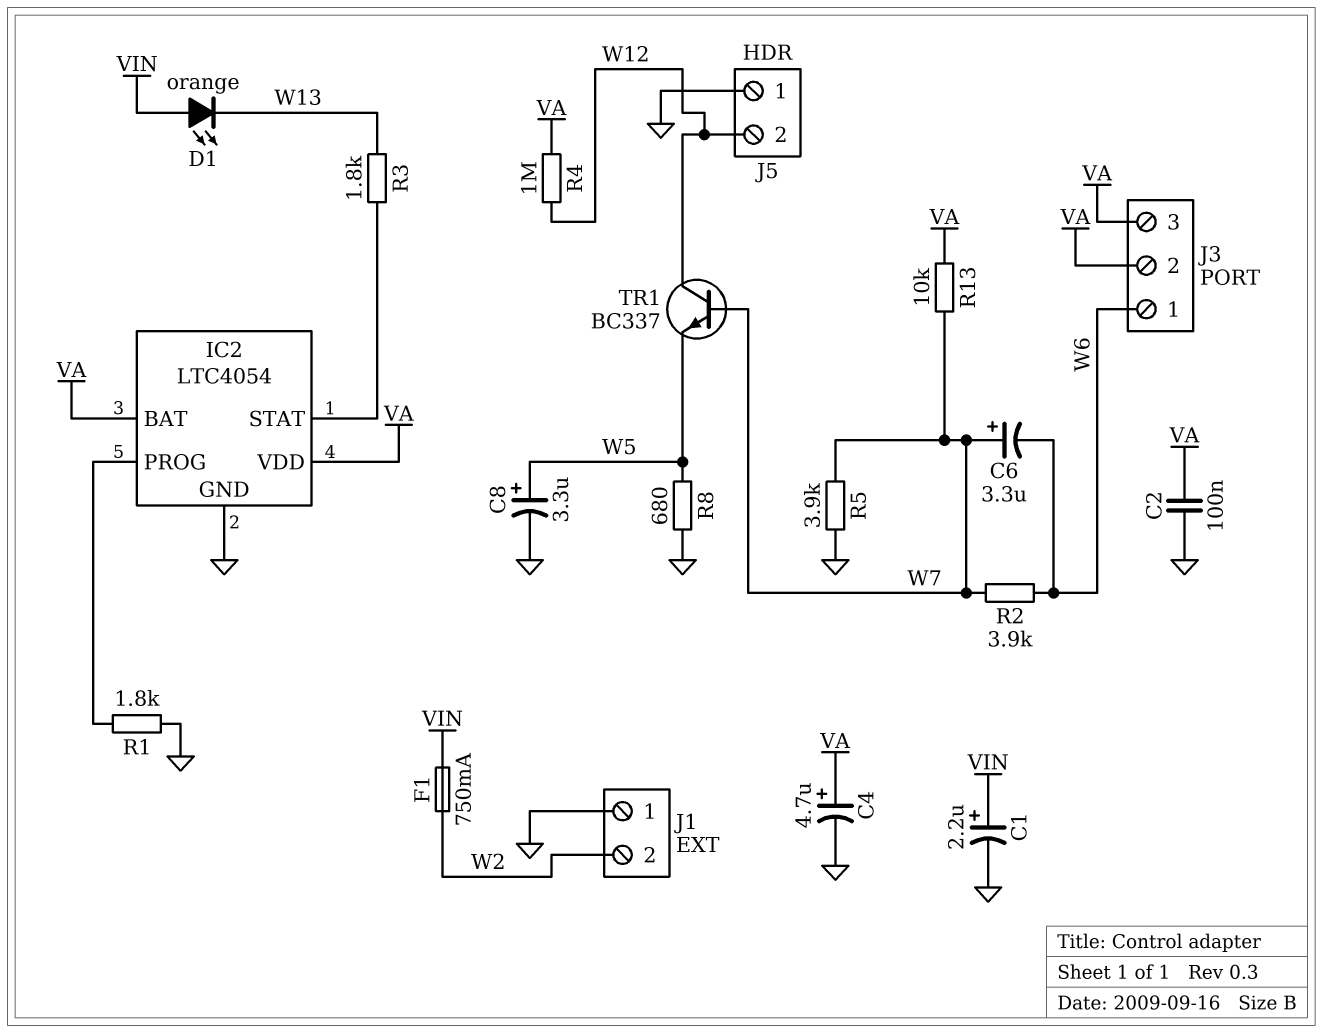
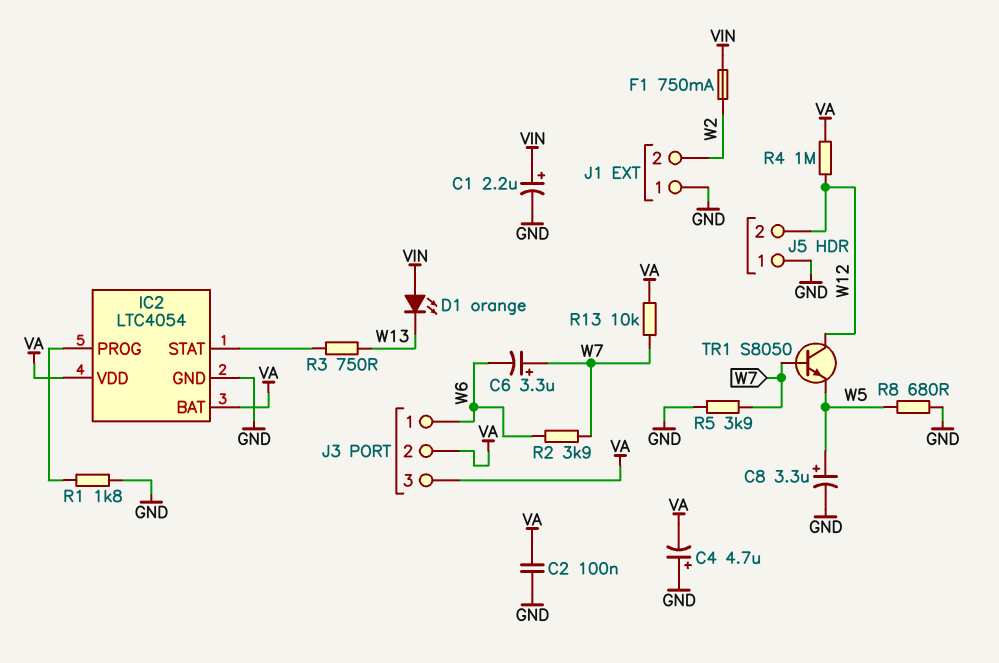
C4: 4.7uF (plus VA, minus GND) -> 4.7uF (plus GND, minus VA)
R3: 1.8k (IC2/STAT, W13) -> 750 (IC2/STAT, W13)
TR1: NPN BC337 (B W7, C W12, E W5) -> NPN S8050 (B W7, C W12, E W5)

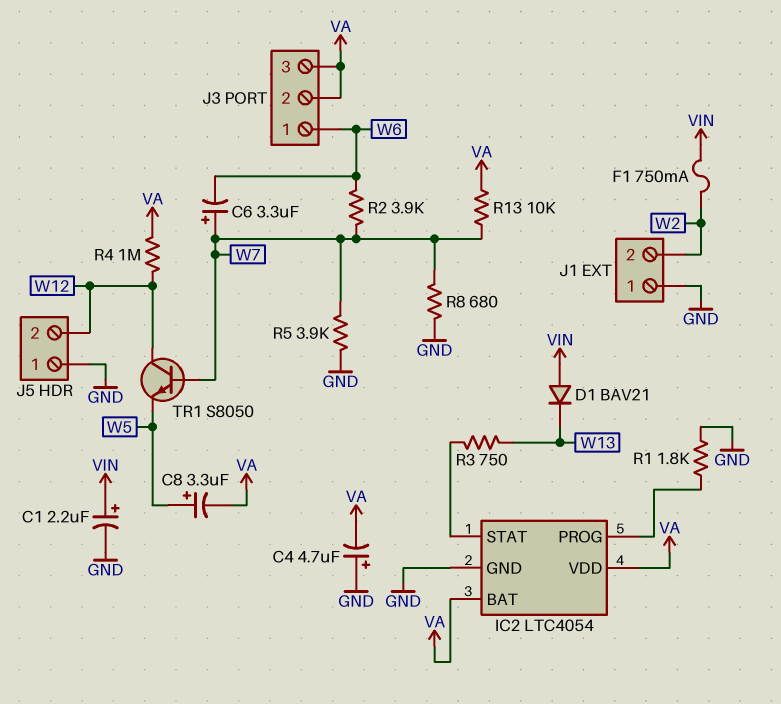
C2: 100nF (GND, VA) -> none
C8: 3.3uF (plus W5, minus GND) -> 3.3uF (plus W5, minus VA)
D1: LED orange (A VIN, K W13) -> diode BAV21 (A VIN, K W13)
R8: 680 (GND, W5) -> 680 (GND, W7)

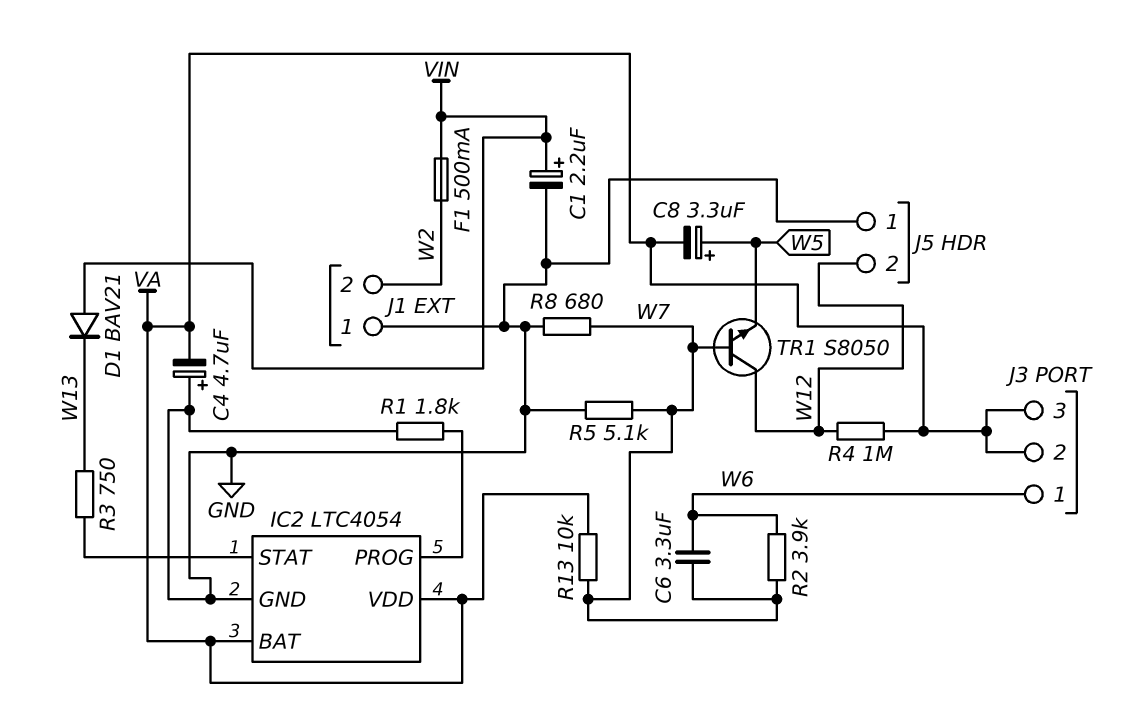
C6: 3.3uF (plus W7, minus W6) -> 3.3uF (W6, W7)
F1: 750mA (VIN, W2) -> 500mA (VIN, W2)
R5: 3.9k (GND, W7) -> 5.1k (GND, W7)

